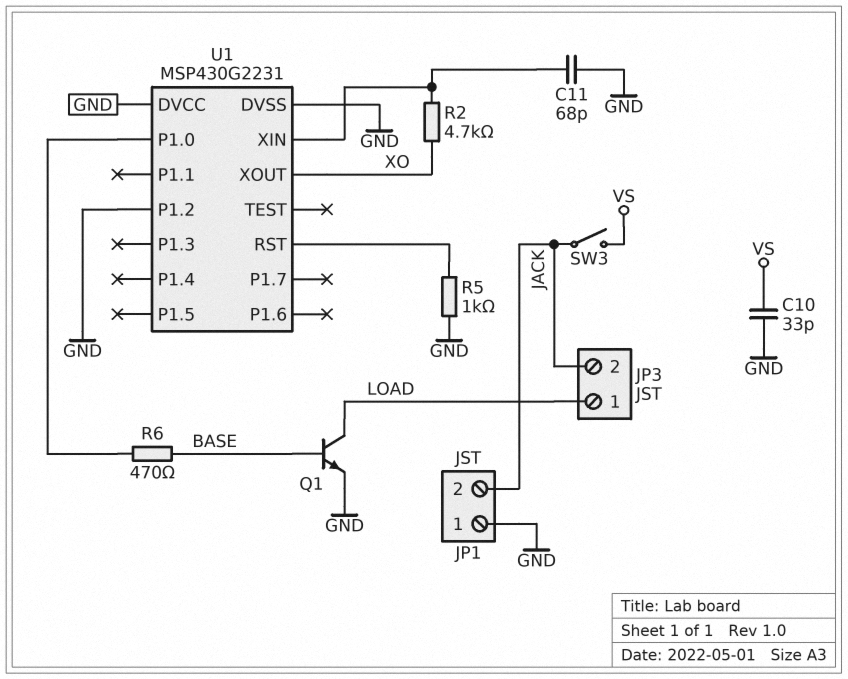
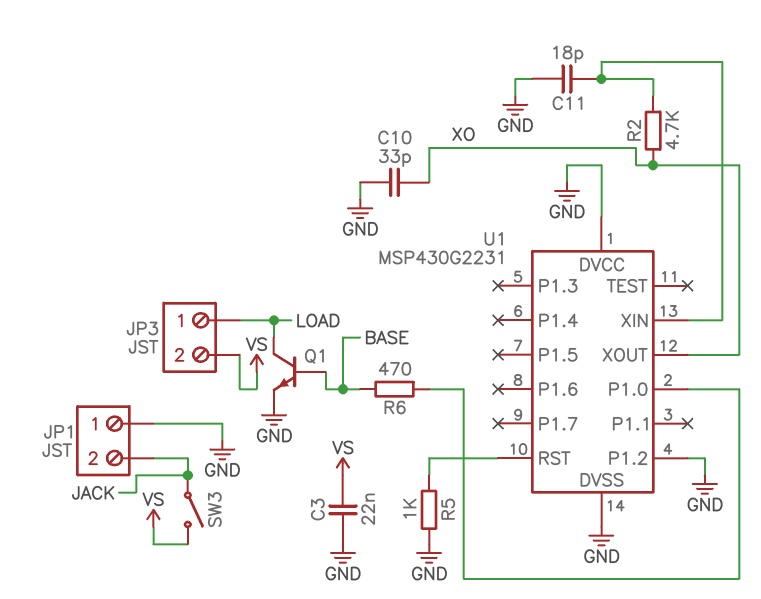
C3: none -> 22nF (GND, VS)
C10: 33pF (GND, VS) -> 33pF (GND, XO)
C11: 68pF (GND, U1/XIN) -> 18pF (GND, U1/XIN)
JP3 pin 2: JACK -> VS

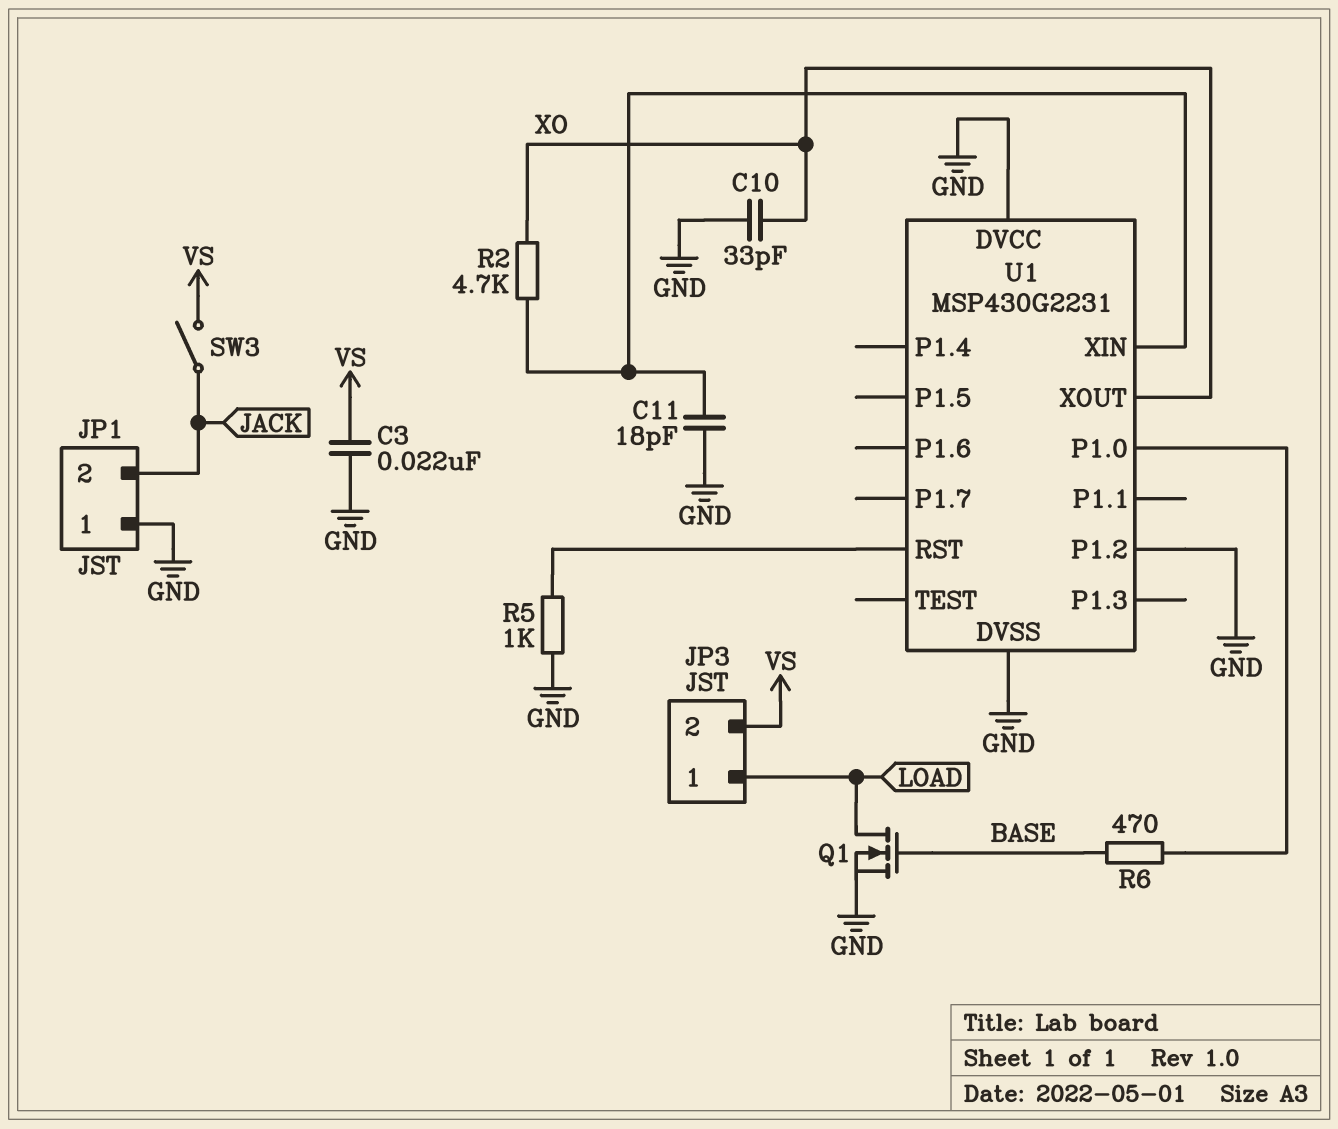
Q1: NPN (B BASE, C LOAD, E GND) -> NMOS (G BASE, D LOAD, S GND)

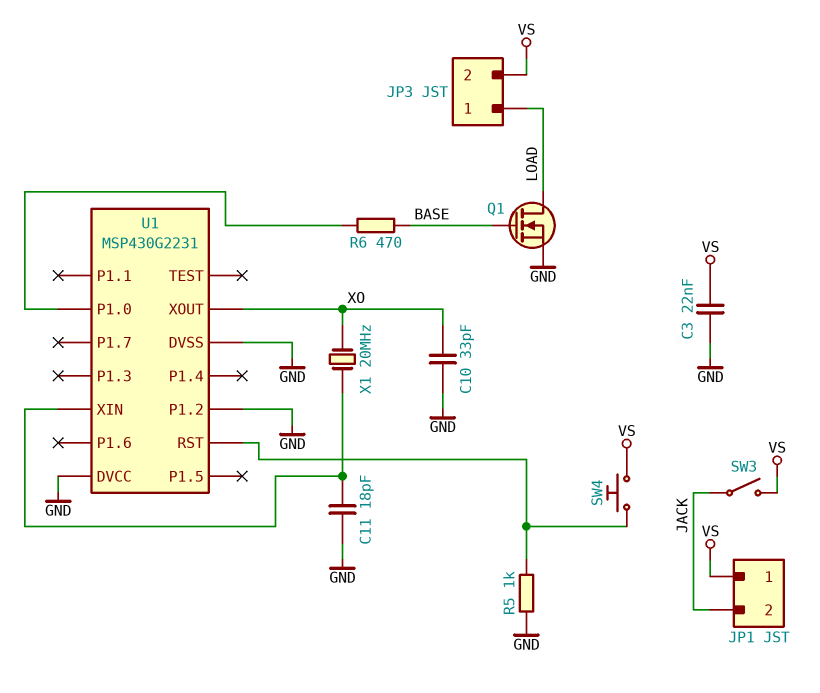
JP1 pin 1: GND -> VS
R2: 4.7k (U1/XIN, XO) -> none
SW4: none -> button (U1/RST, VS)
X1: none -> 20MHz (U1/XIN, XO)

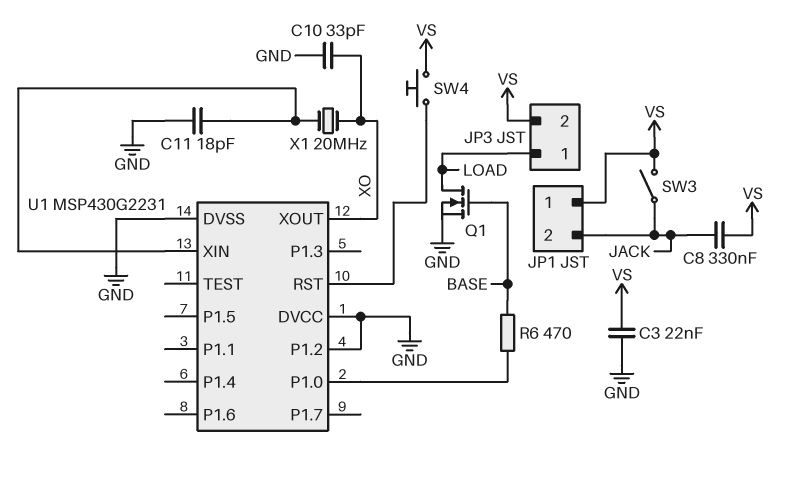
C8: none -> 330nF (JACK, VS)
R5: 1k (GND, U1/RST) -> none

